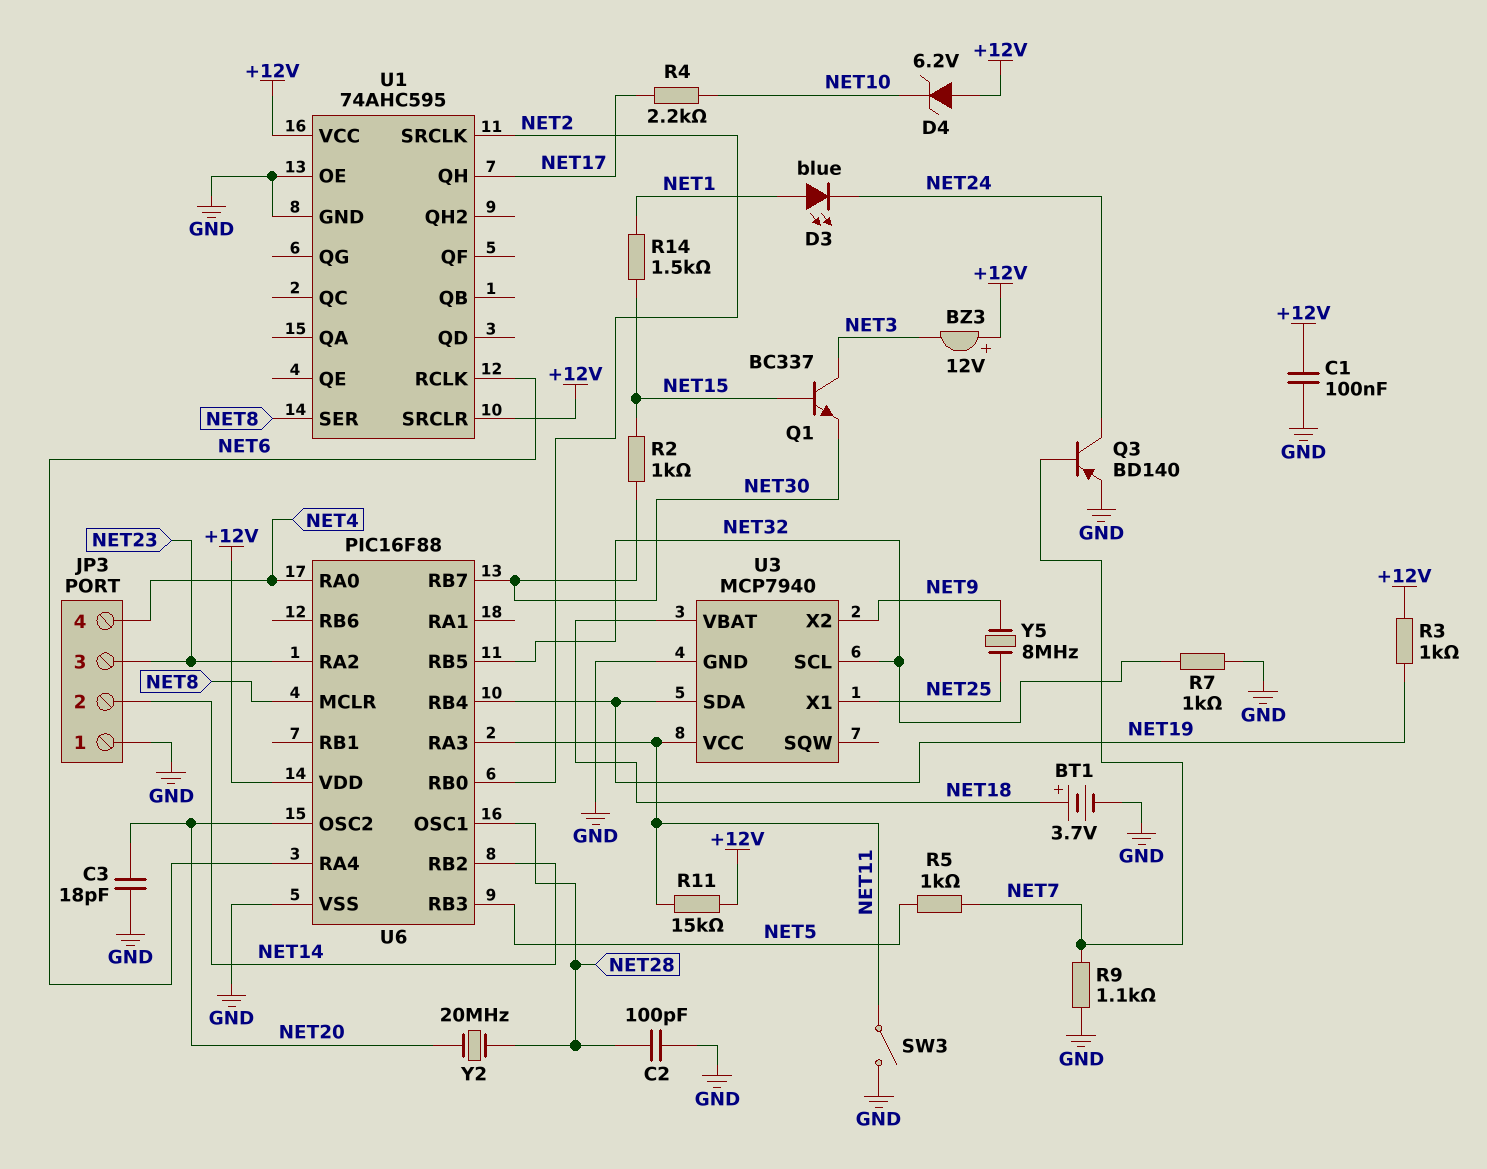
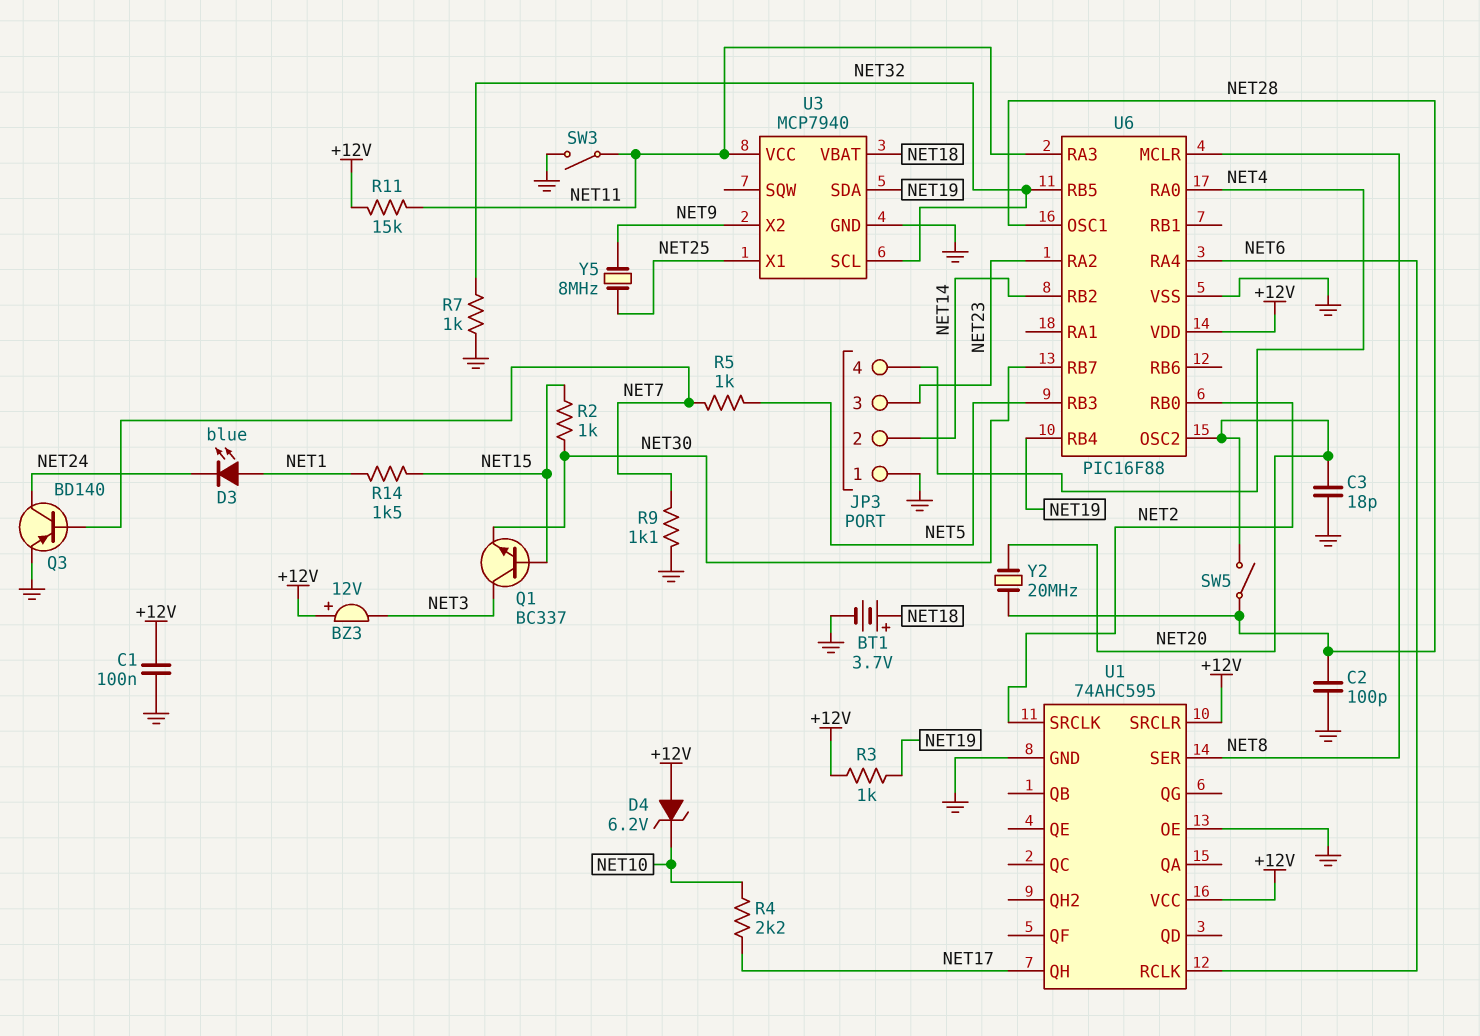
SW5: none -> switch (NET20, NET28)

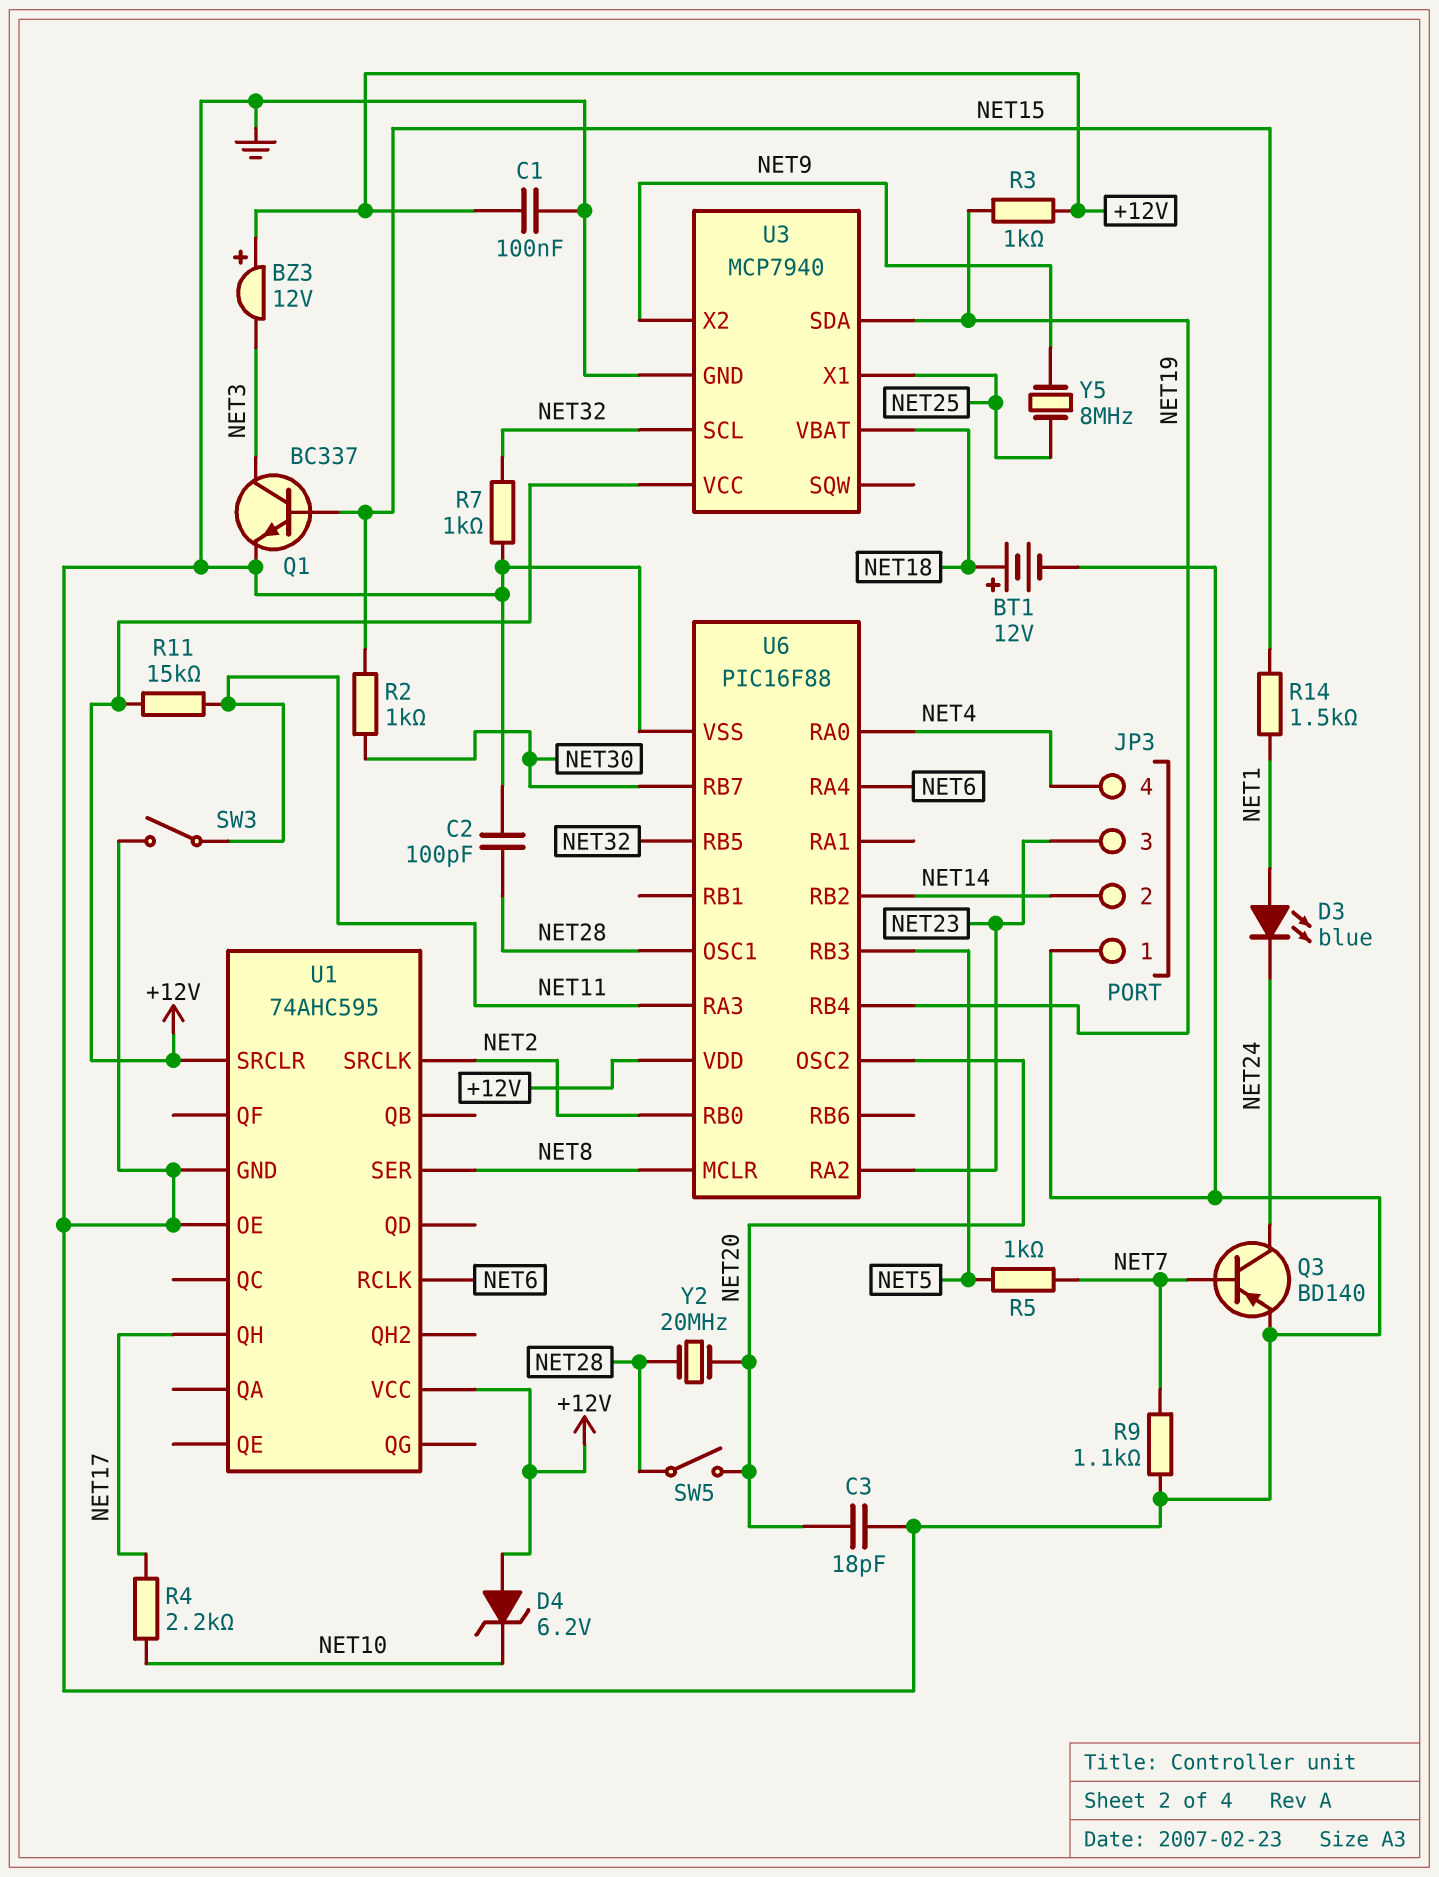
BT1: 3.7V (plus NET18, minus GND) -> 12V (plus NET18, minus GND)
Q1: NPN BC337 (B NET15, C NET3, E NET30) -> NPN BC337 (B NET15, C NET3, E GND)
U3 pin VCC: NET11 -> +12V

